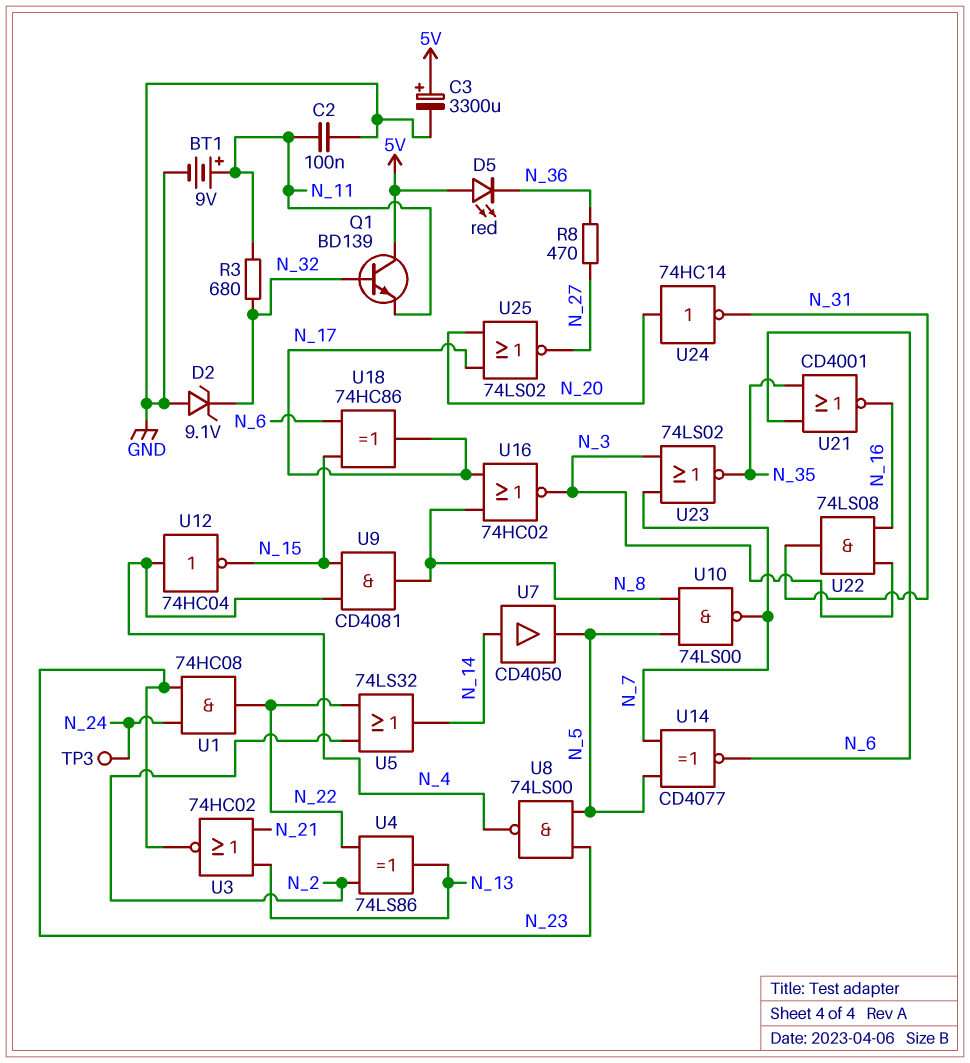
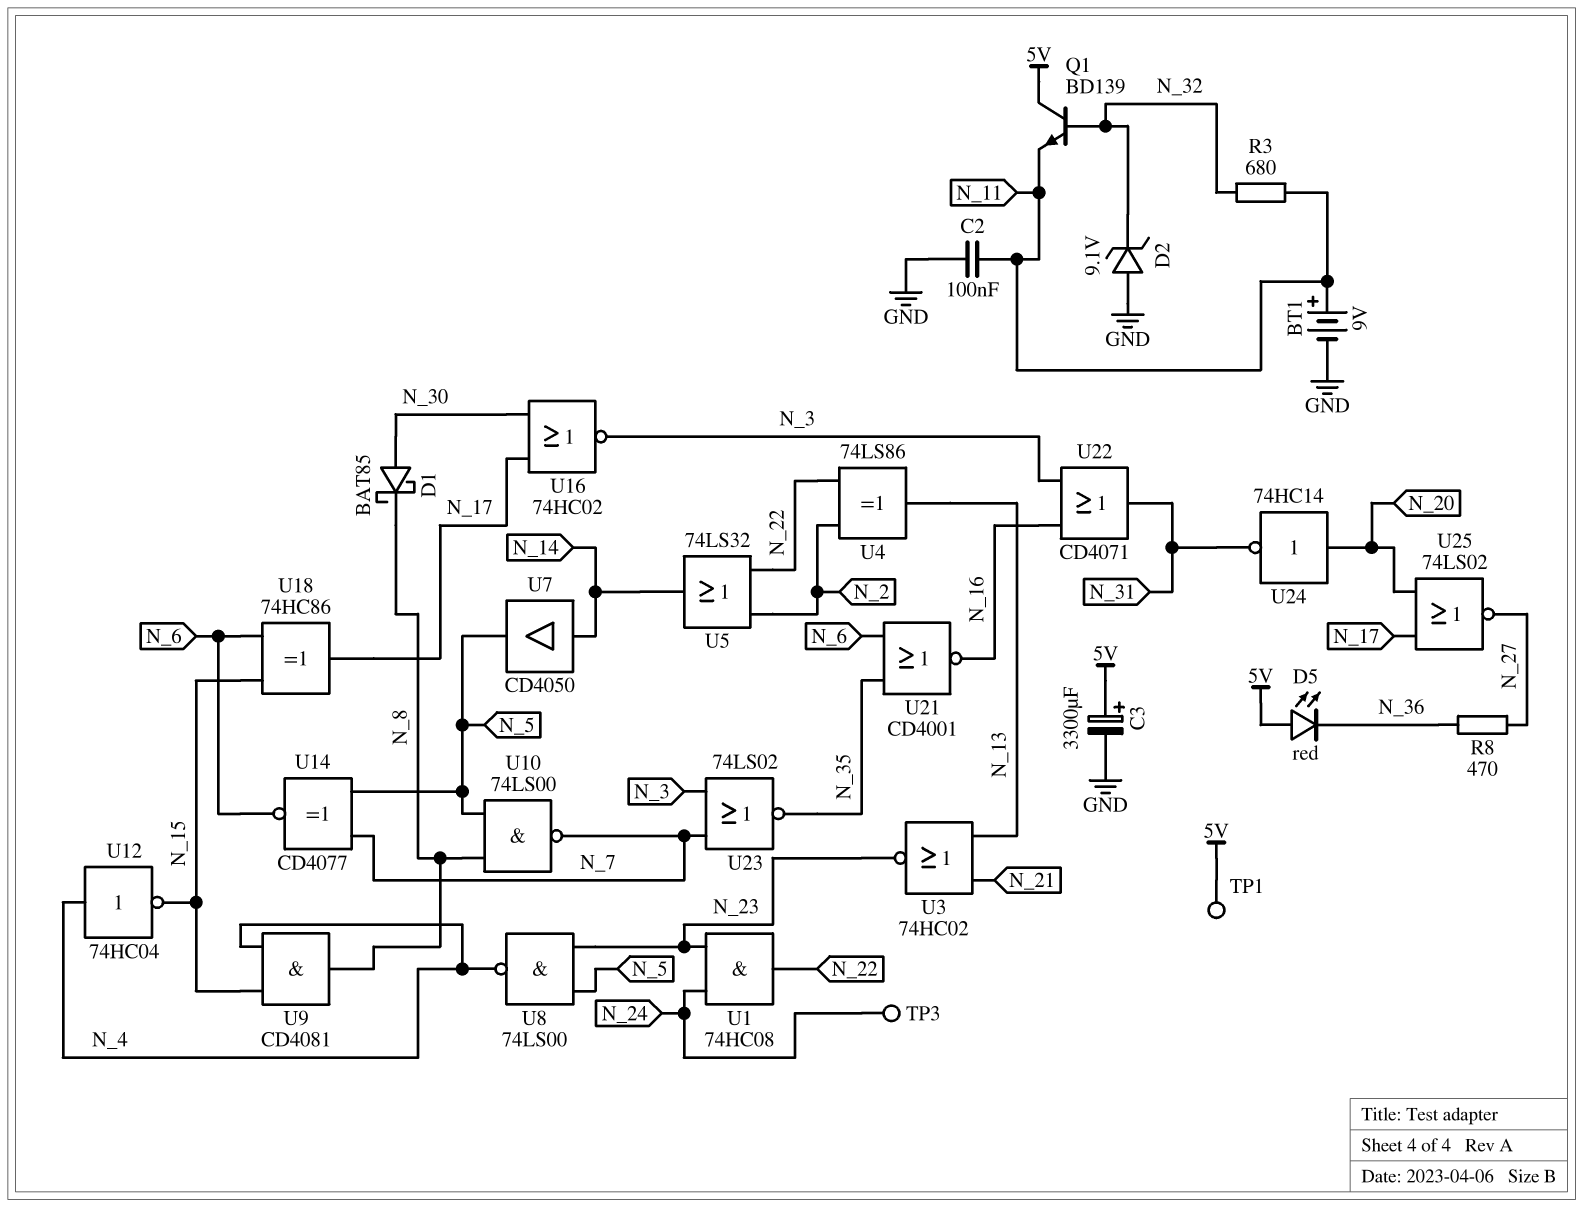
D1: none -> schottky BAT85 (A N_30, K N_8)
TP1: none -> test point (5V)
U16: NOR 74HC02 (in N_8, in N_17, out N_3) -> NOR 74HC02 (in N_17, in N_30, out N_3)
U22: AND 74LS08 (in N_3, in N_16, out N_31) -> OR CD4071 (in N_3, in N_16, out N_31)

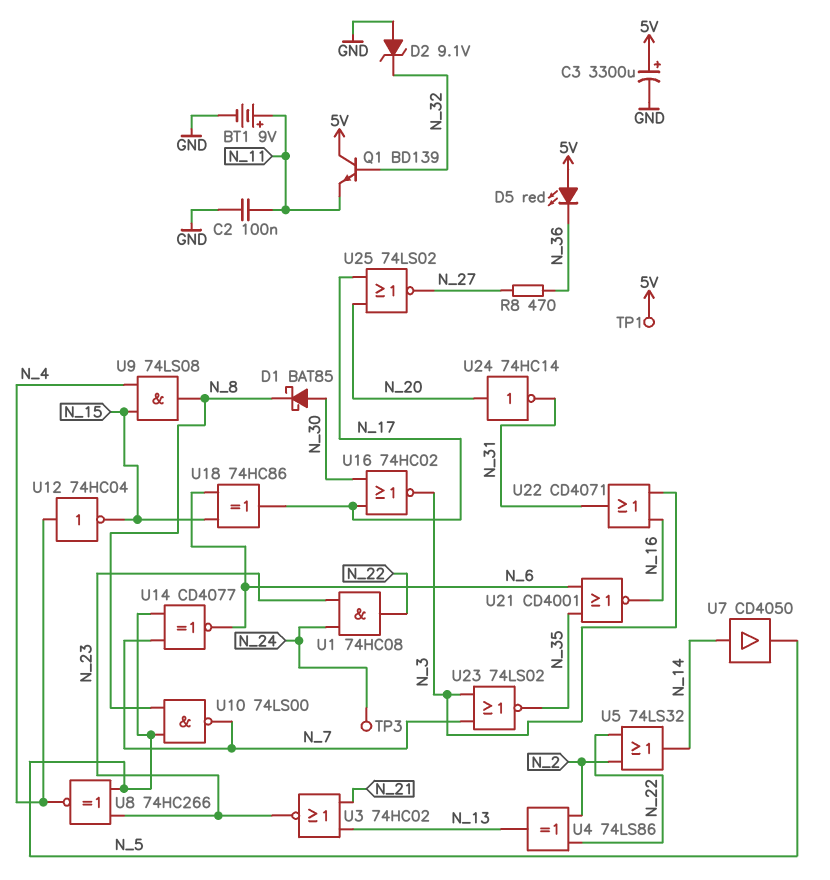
R3: 680 (N_11, N_32) -> none
U8: NAND 74LS00 (in N_5, in N_23, out N_4) -> XNOR 74HC266 (in N_5, in N_23, out N_4)
U9: AND CD4081 (in N_4, in N_15, out N_8) -> AND 74LS08 (in N_4, in N_15, out N_8)

